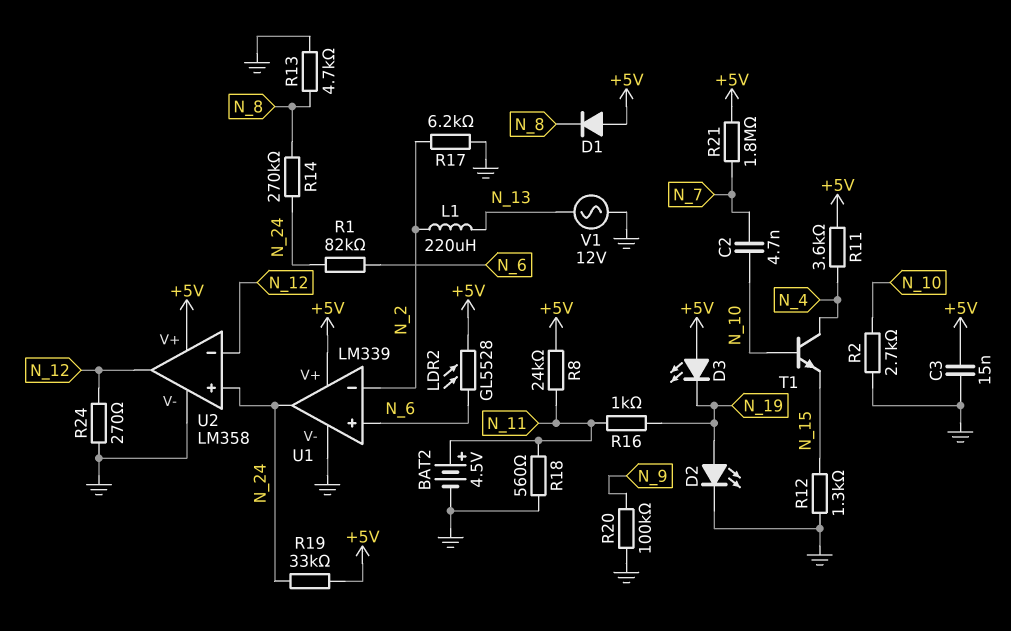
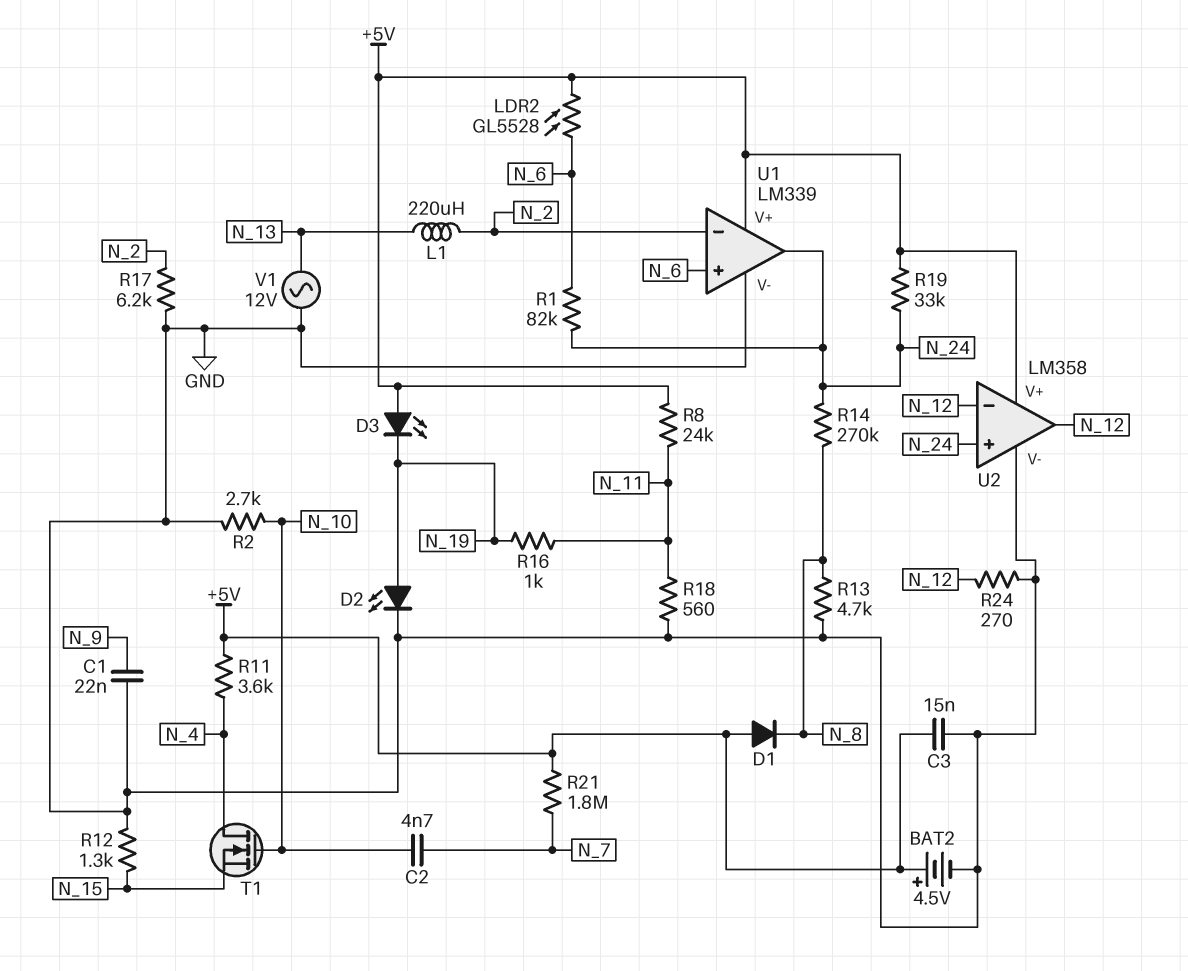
BAT2: 4.5V (plus N_11, minus GND) -> 4.5V (plus +5V, minus GND)
C1: none -> 22nF (GND, N_9)
R20: 100k (GND, N_9) -> none
T1: NPN (B N_10, C N_4, E N_15) -> NMOS (G N_10, D N_4, S N_15)

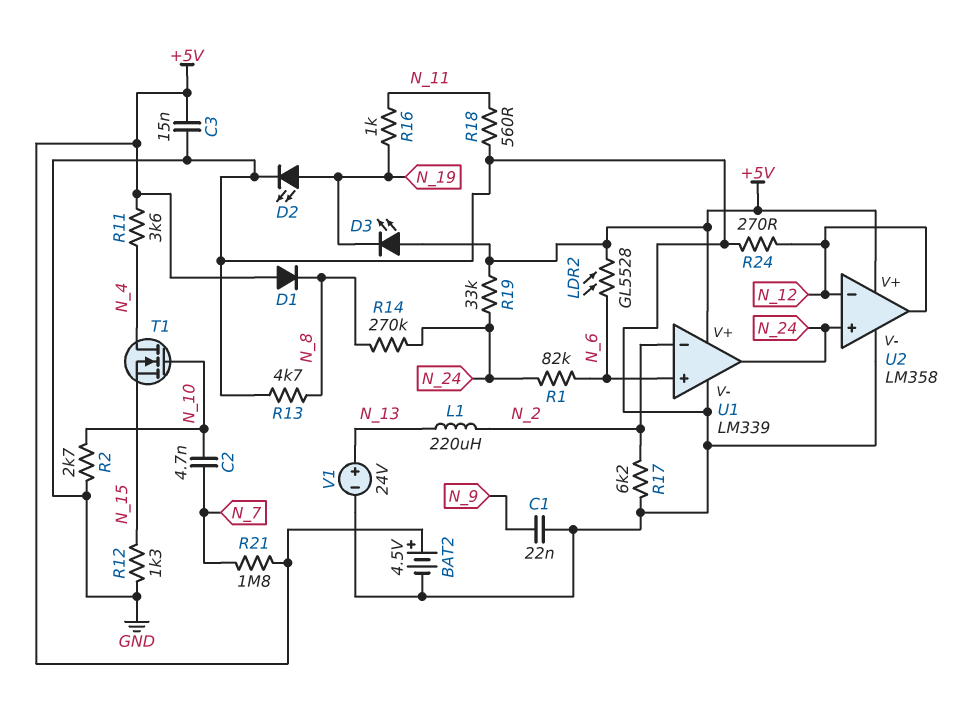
R8: 24k (+5V, N_11) -> none
V1: AC 12V (GND, N_13) -> 24V (plus N_13, minus GND)

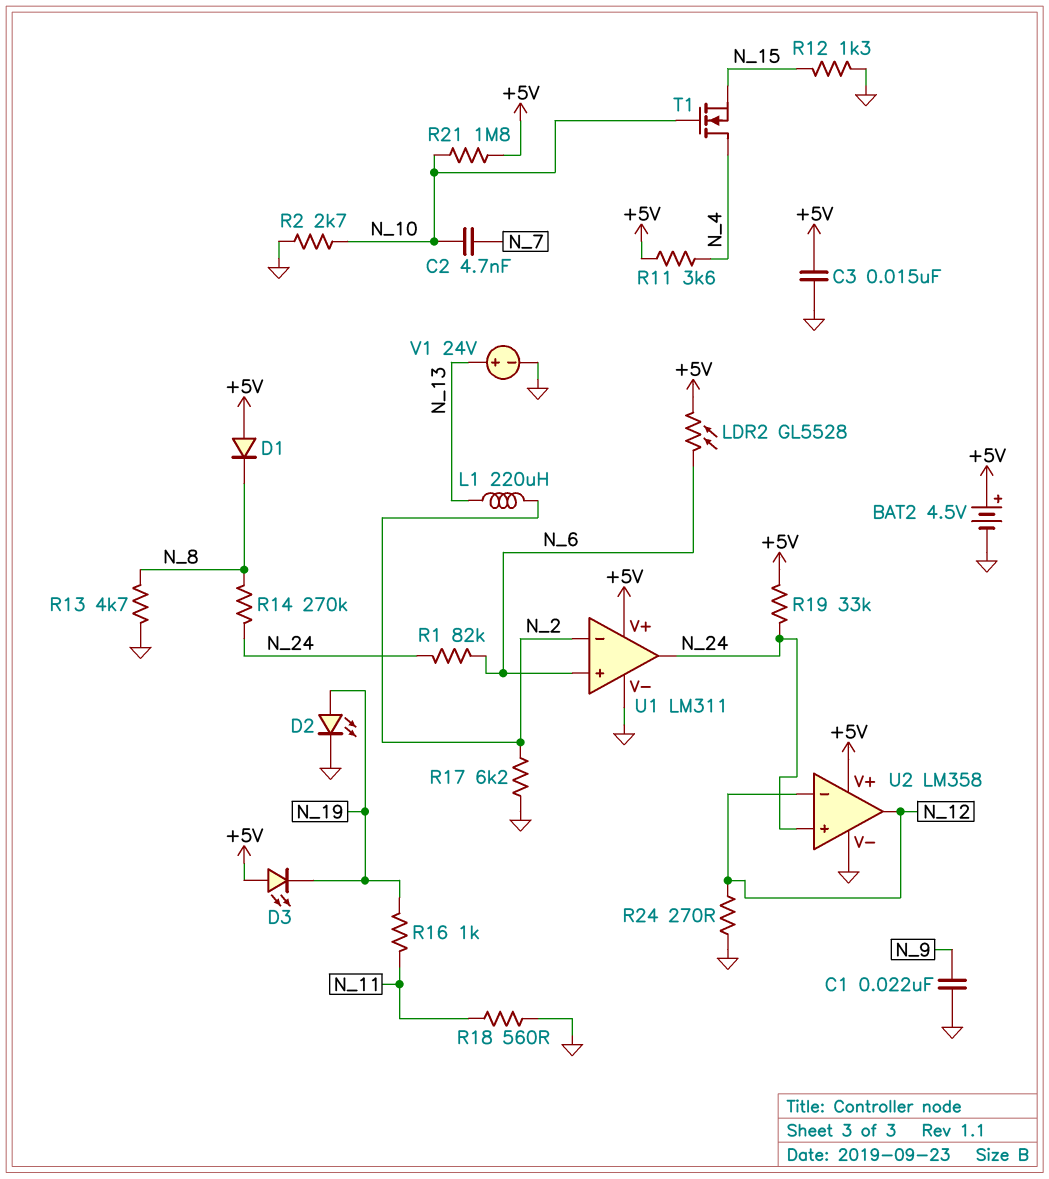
R21: 1.8M (+5V, N_7) -> 1.8M (+5V, N_10)
U1: LM339 -> LM311

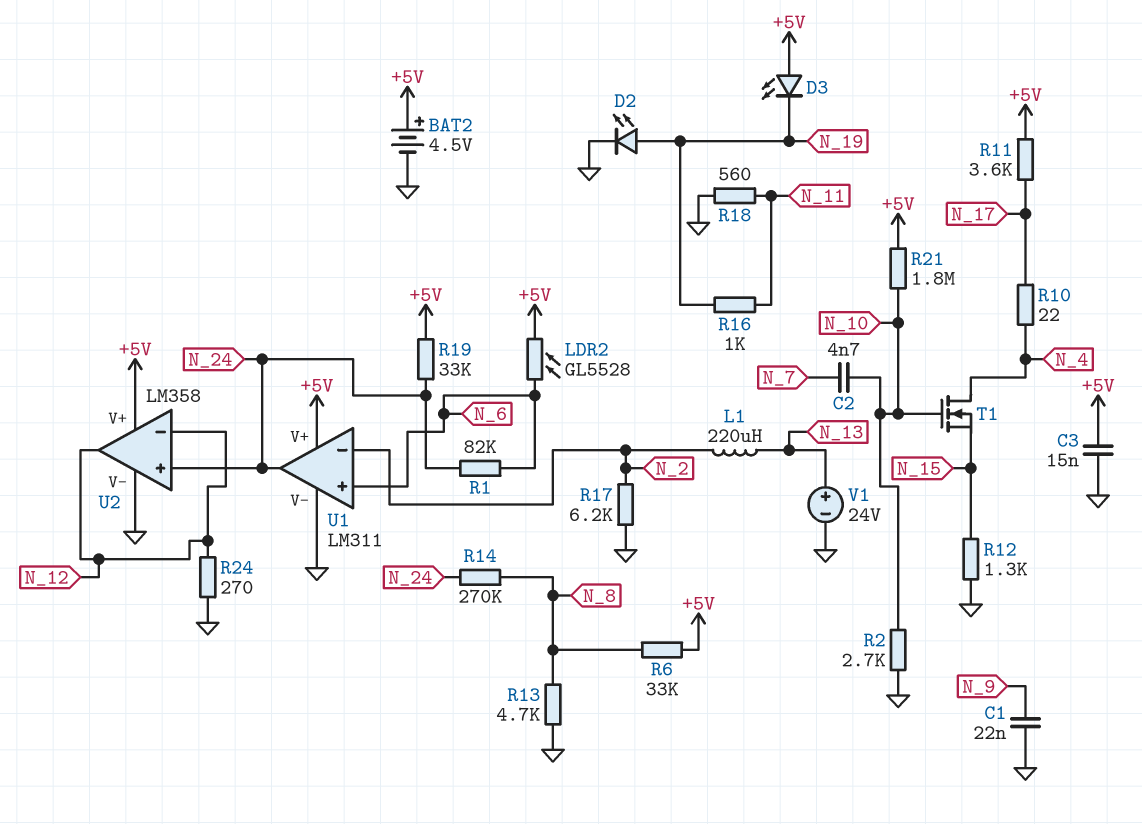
D1: diode (A +5V, K N_8) -> none
R6: none -> 33k (+5V, N_8)
R10: none -> 22 (N_4, N_17)
R11: 3.6k (+5V, N_4) -> 3.6k (+5V, N_17)

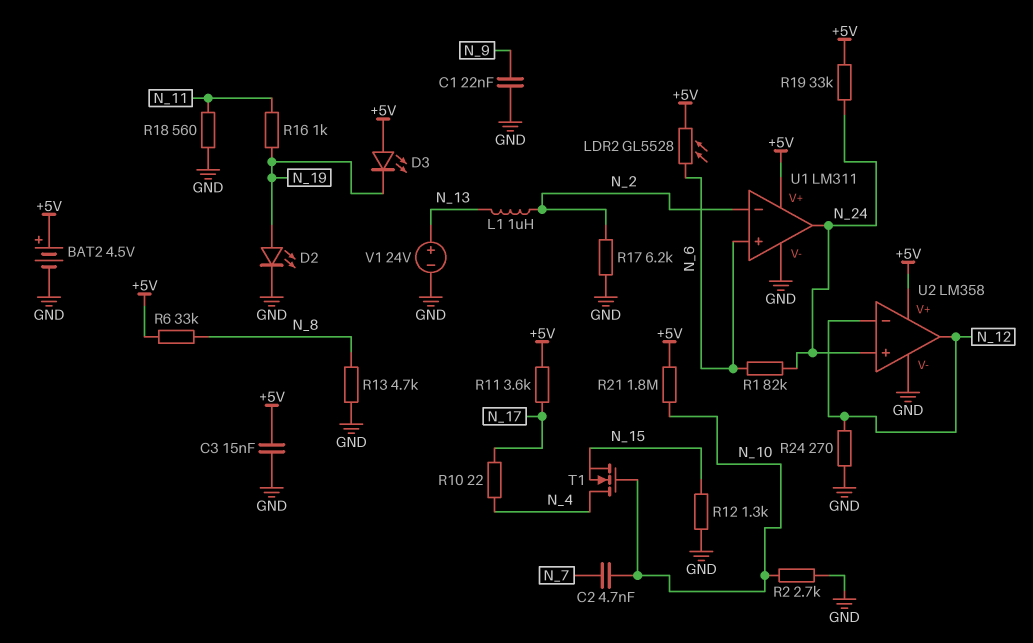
L1: 220uH (N_2, N_13) -> 1uH (N_2, N_13)
R14: 270k (N_8, N_24) -> none

